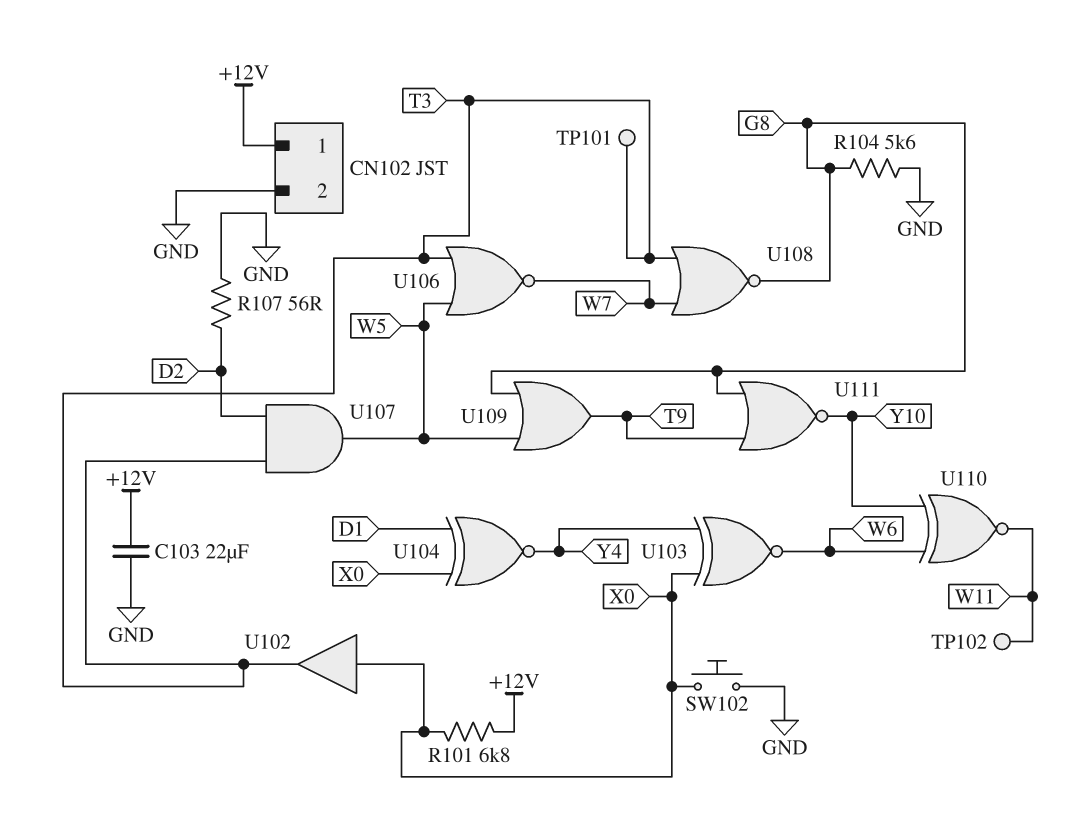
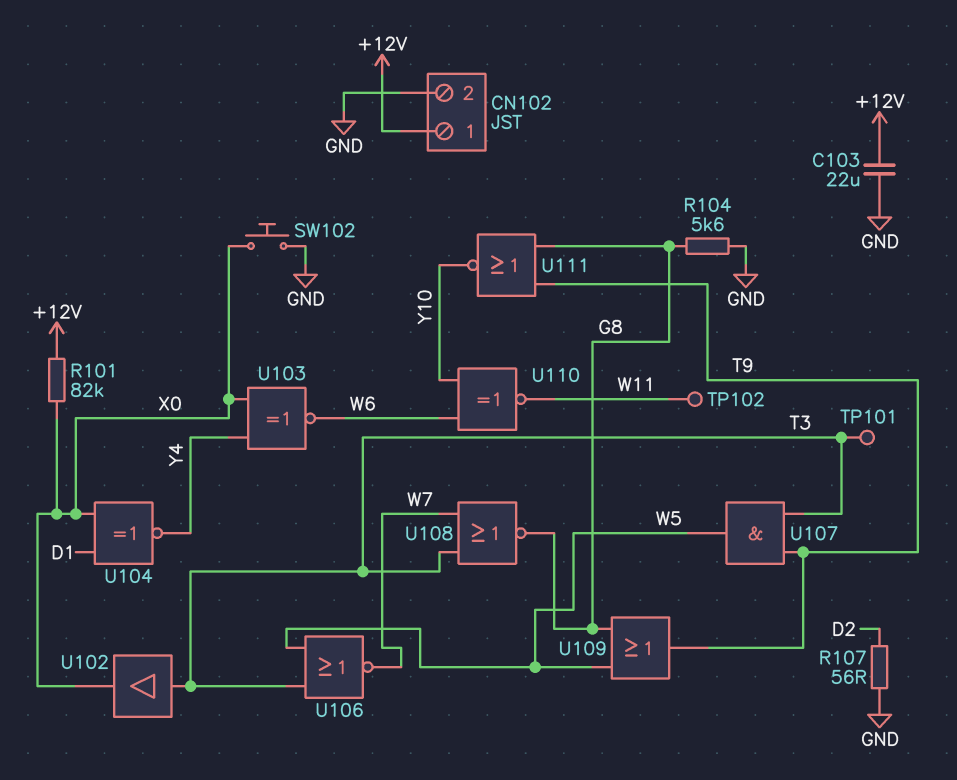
R101: 6.8k (+12V, X0) -> 82k (+12V, X0)
U102: buffer (in X0, out T3) -> buffer (in T3, out X0)
U107: AND (in D2, in T3, out W5) -> AND (in T3, in T9, out W5)

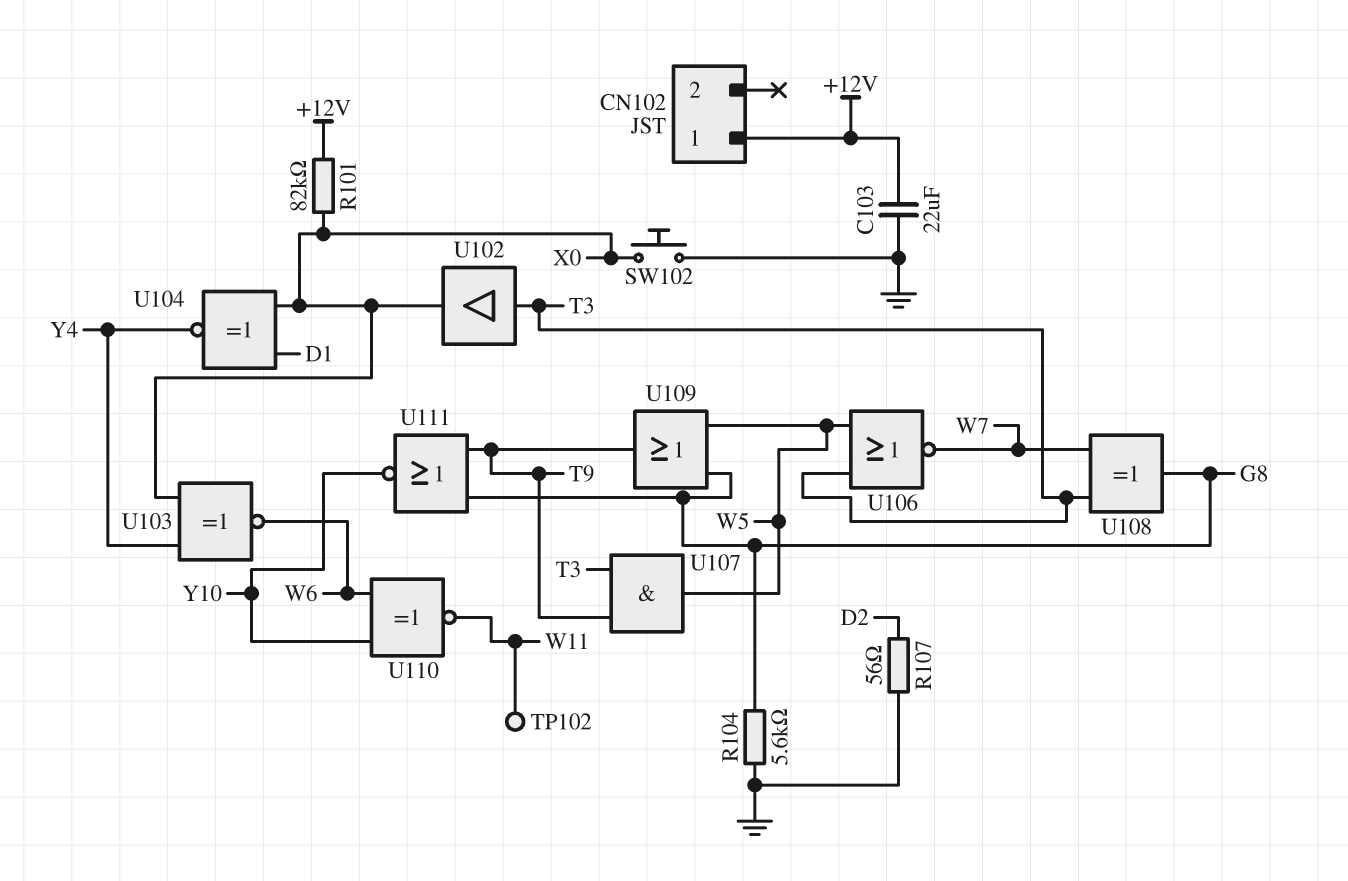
CN102 pin 2: GND -> none
TP101: test point (T3) -> none
U108: NOR (in T3, in W7, out G8) -> XOR (in T3, in W7, out G8)

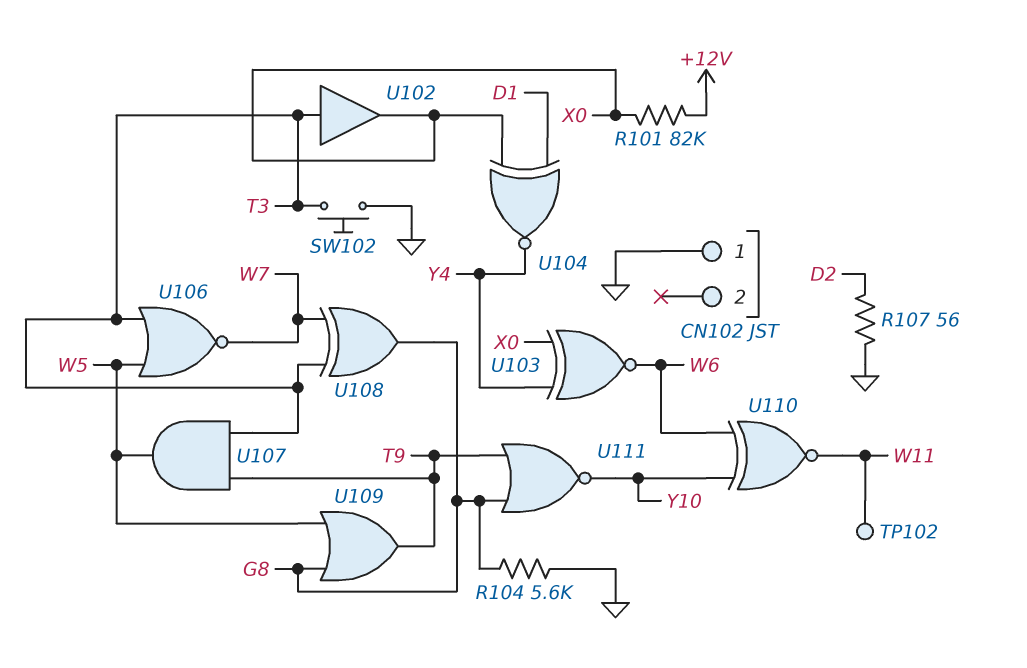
C103: 22uF (+12V, GND) -> none
CN102 pin 1: +12V -> GND
SW102: button (GND, X0) -> button (GND, T3)

